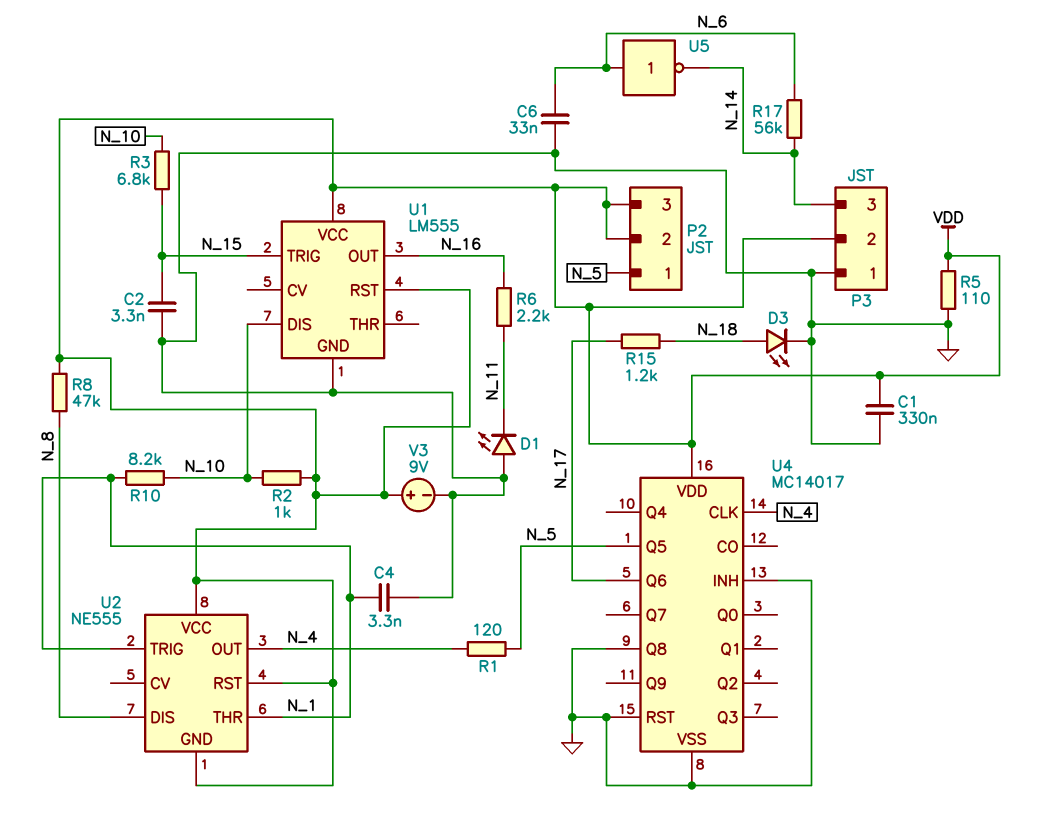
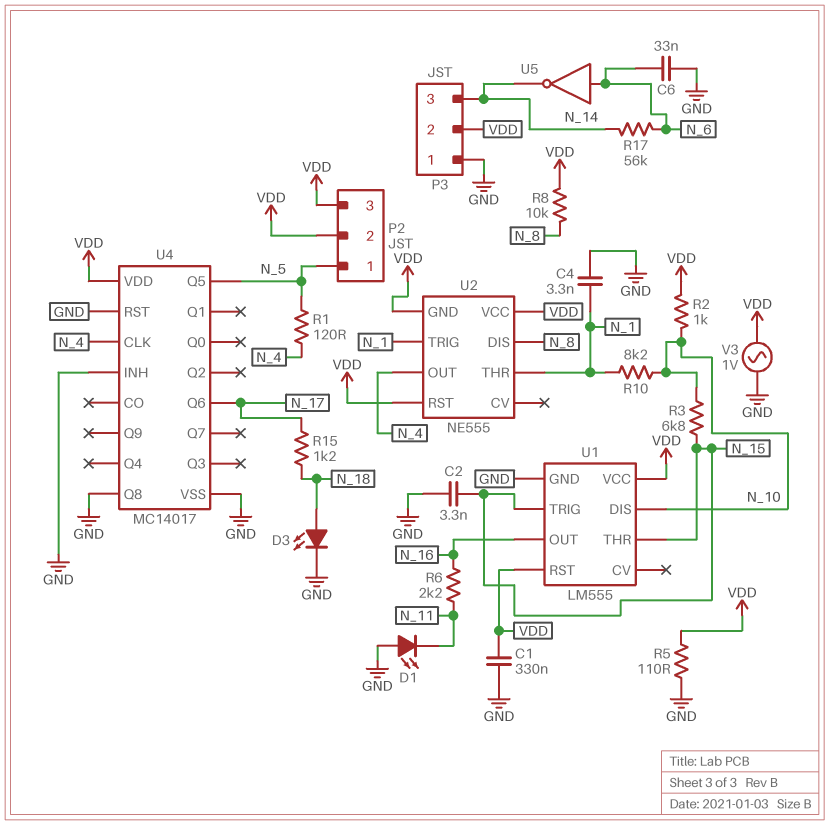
R8: 47k (N_8, VDD) -> 10k (N_8, VDD)
U1 pin THR: none -> N_15
V3: 9V (plus VDD, minus GND) -> AC 1V (GND, VDD)

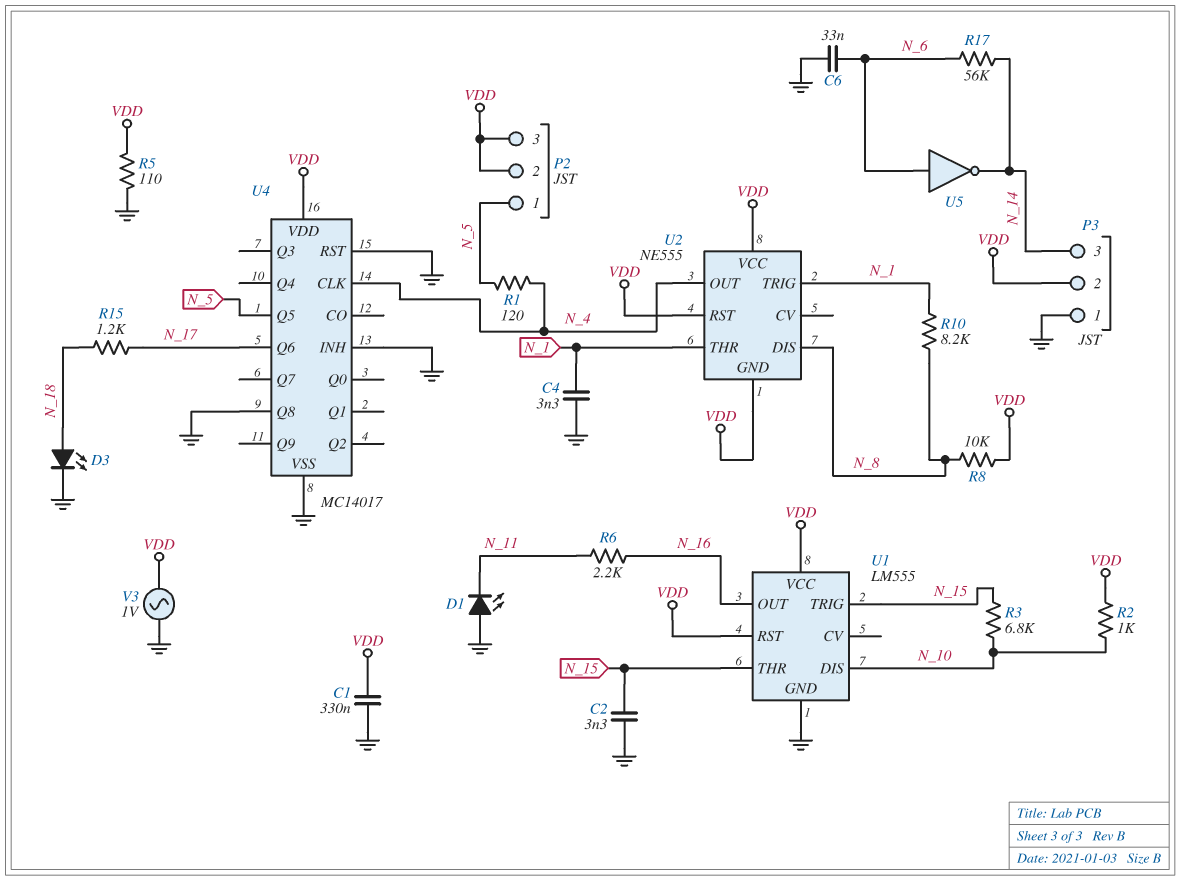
R10: 8.2k (N_1, N_10) -> 8.2k (N_1, N_8)

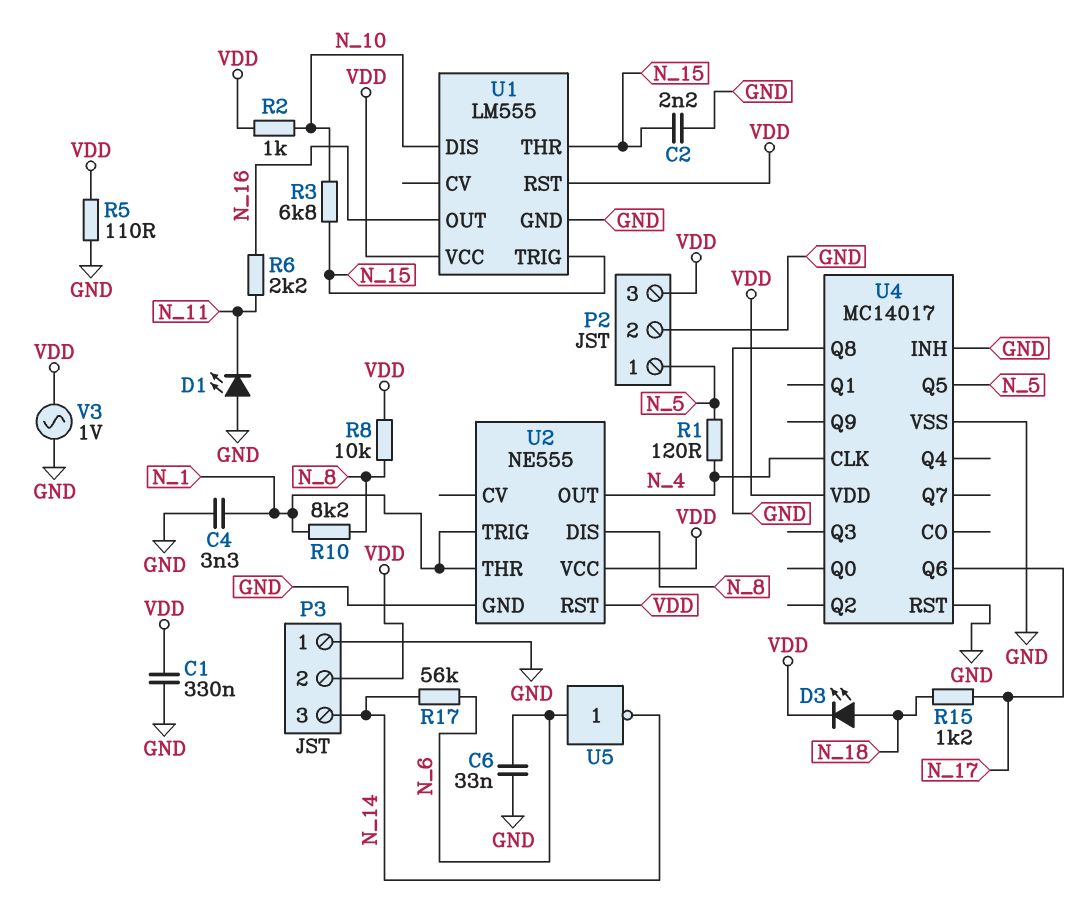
C2: 3.3nF (GND, N_15) -> 2.2nF (GND, N_15)
D3: LED (A N_18, K GND) -> LED (A N_18, K VDD)
P2 pin 2: VDD -> GND
U2 pin GND: VDD -> GND

